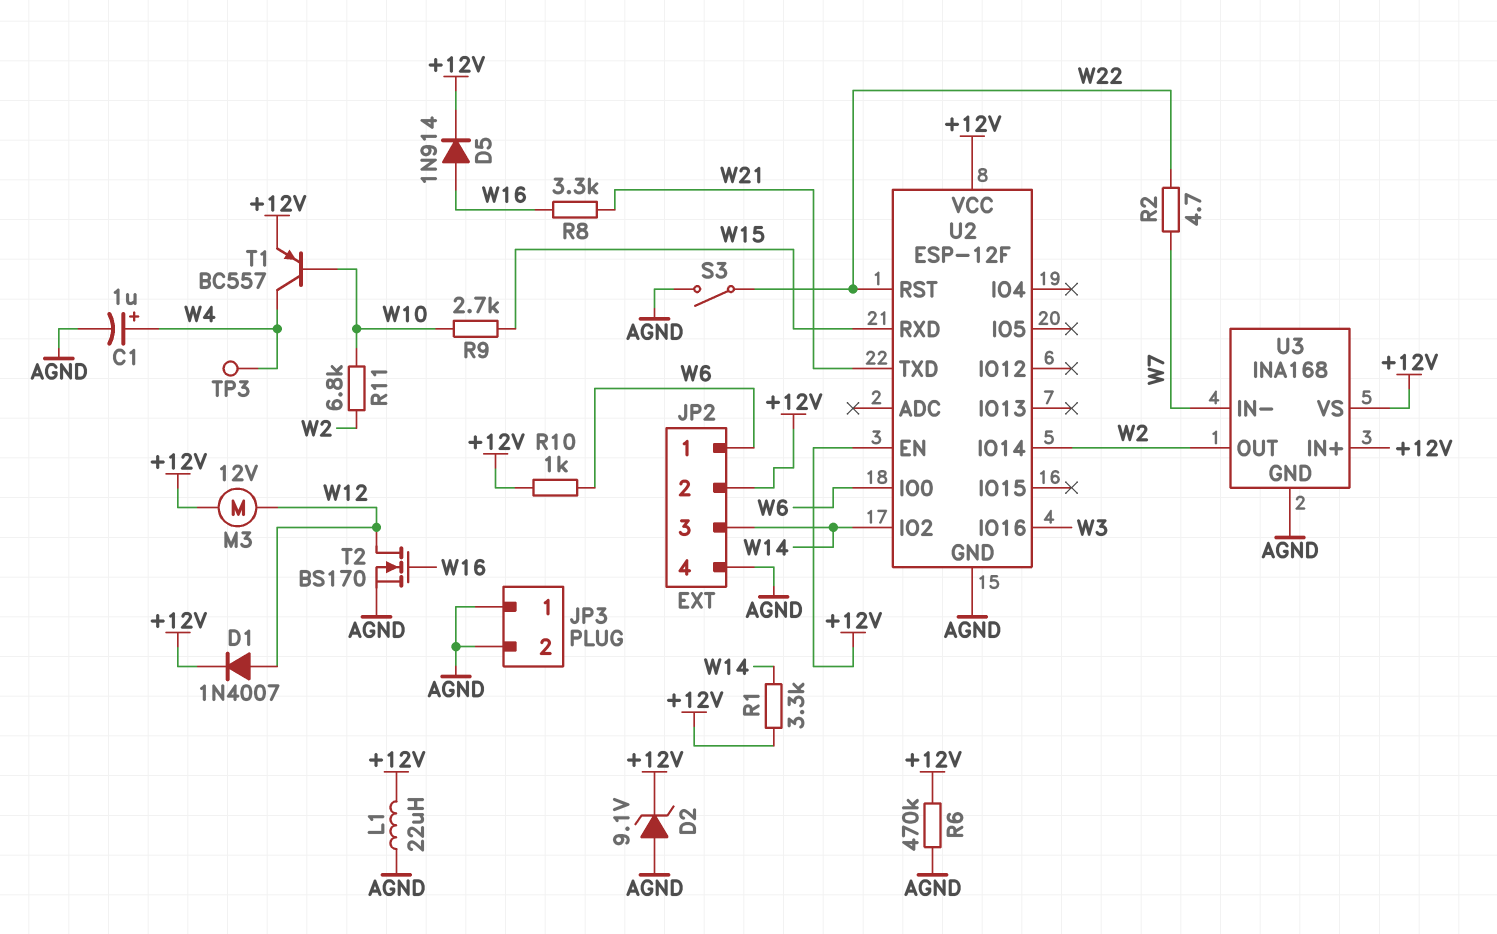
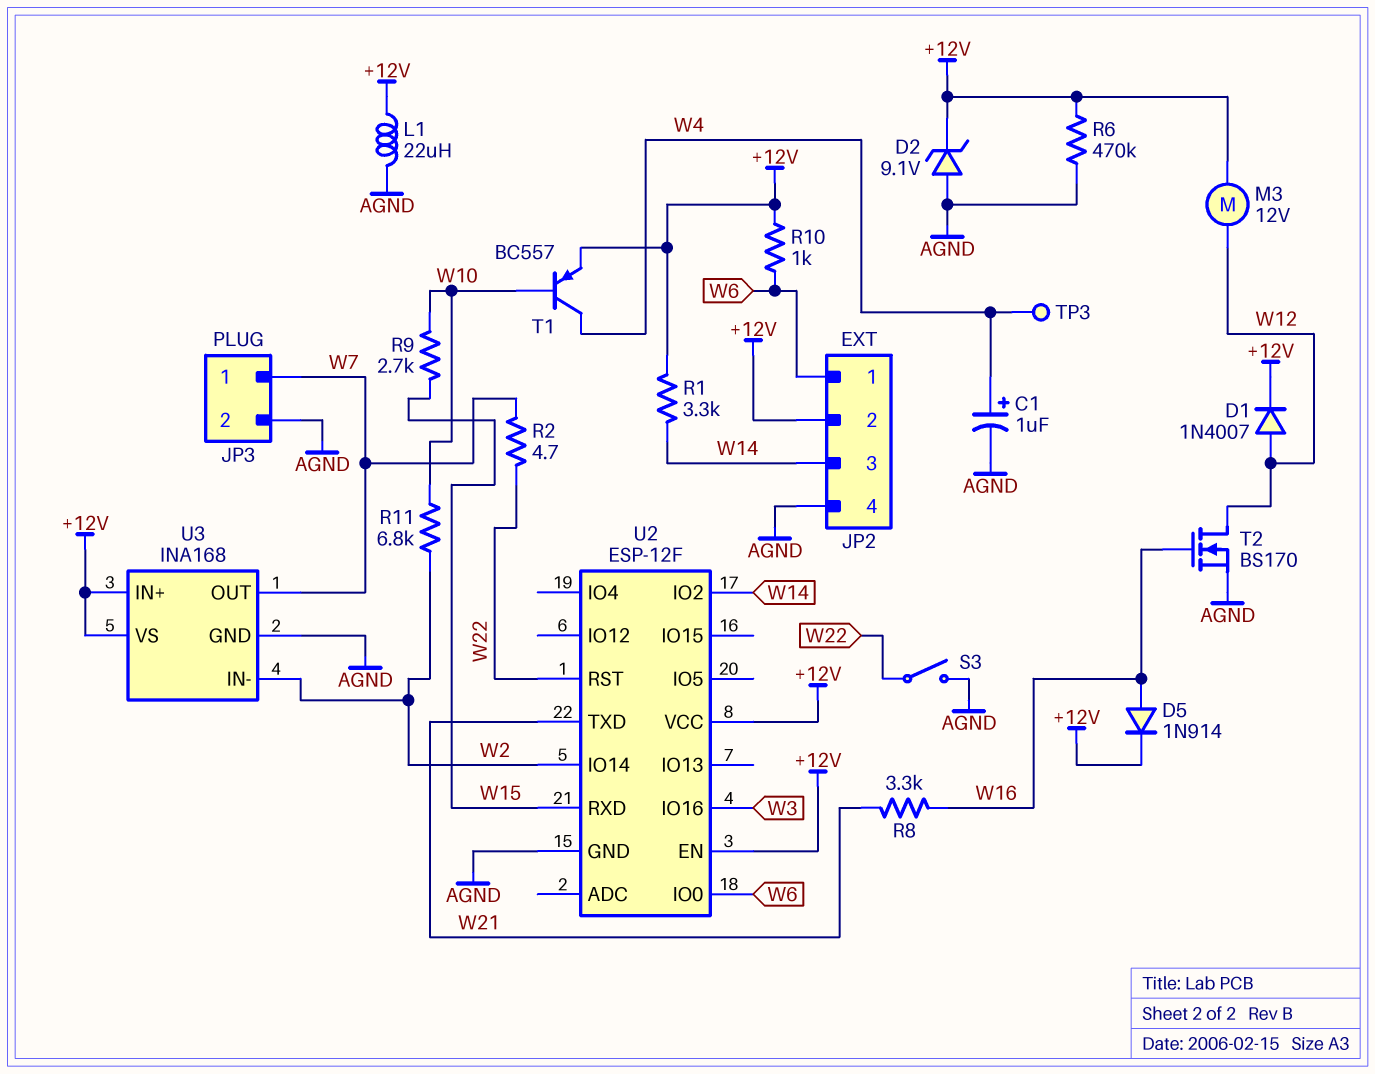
JP3 pin 1: AGND -> W7
U3 pin IN-: W7 -> W2
U3 pin OUT: W2 -> W7

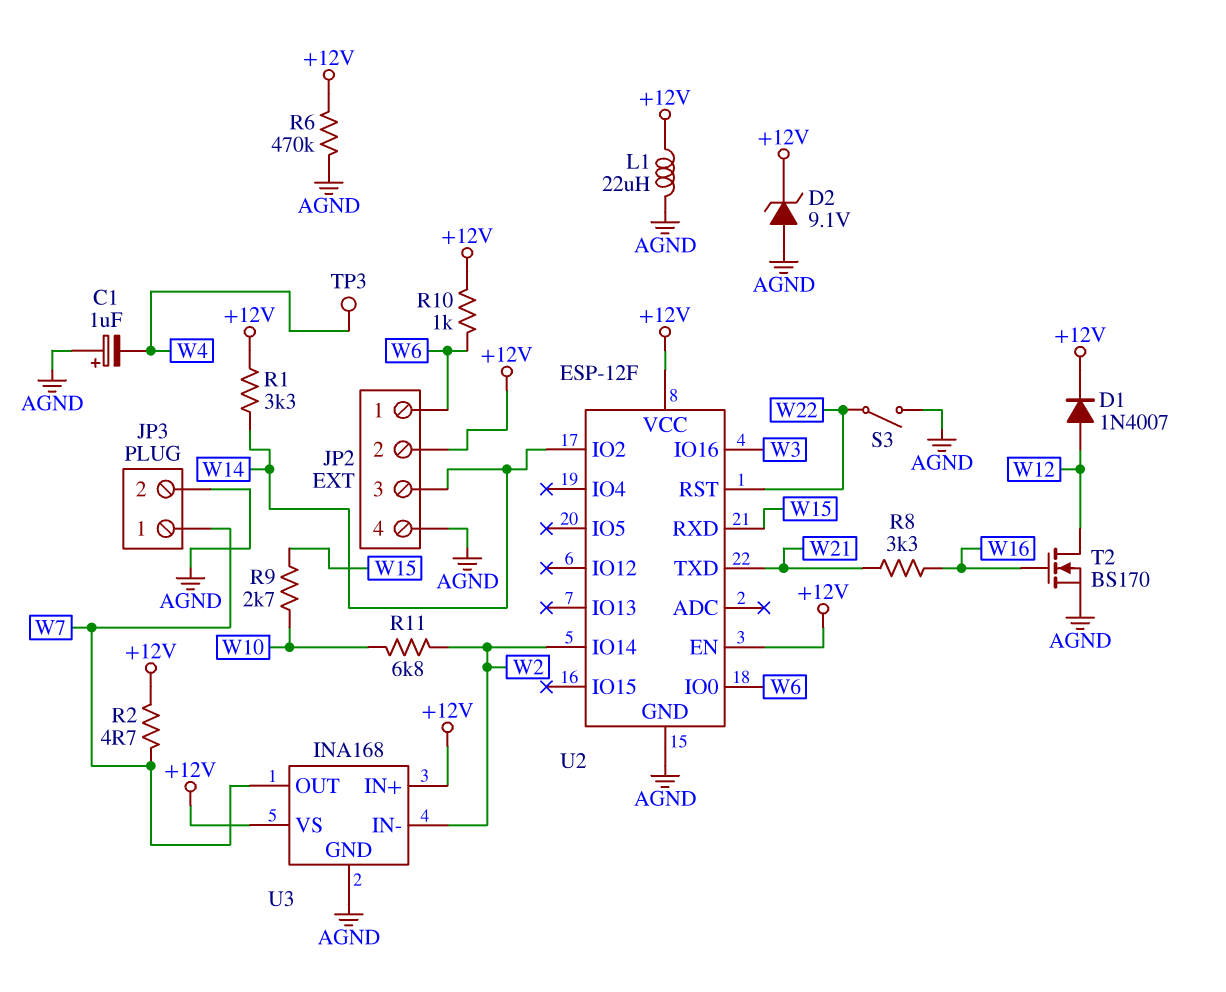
C1: 1uF (plus W4, minus AGND) -> 1uF (plus AGND, minus W4)
D5: diode 1N914 (A W16, K +12V) -> none
M3: motor 12V (+12V, W12) -> none
R2: 4.7 (W7, W22) -> 4.7 (+12V, W7)
T1: PNP BC557 (B W10, C W4, E +12V) -> none

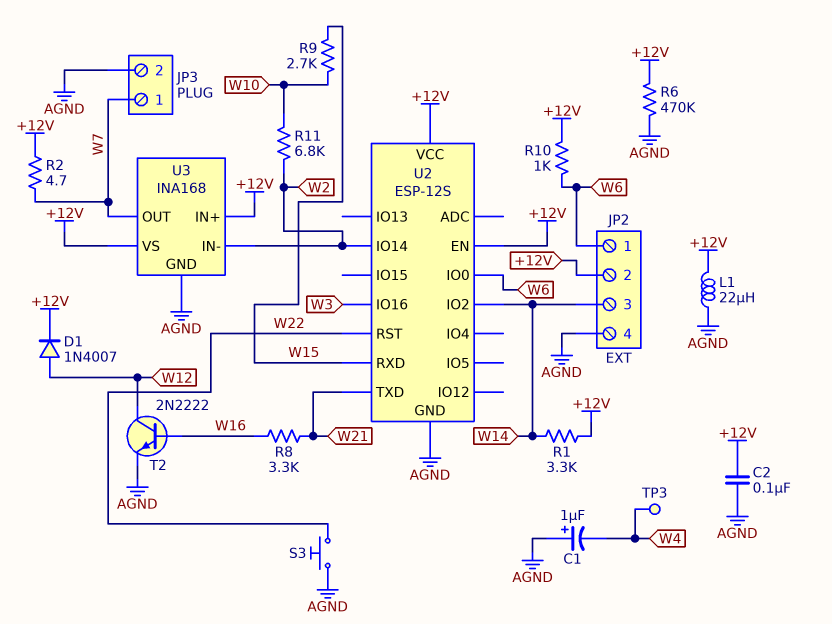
C2: none -> 100nF (+12V, AGND)
D2: zener 9.1V (A AGND, K +12V) -> none
S3: switch (AGND, W22) -> button (AGND, W22)
T2: NMOS BS170 (G W16, D W12, S AGND) -> NPN 2N2222 (B W16, C W12, E AGND)
U2: ESP-12F -> ESP-12S

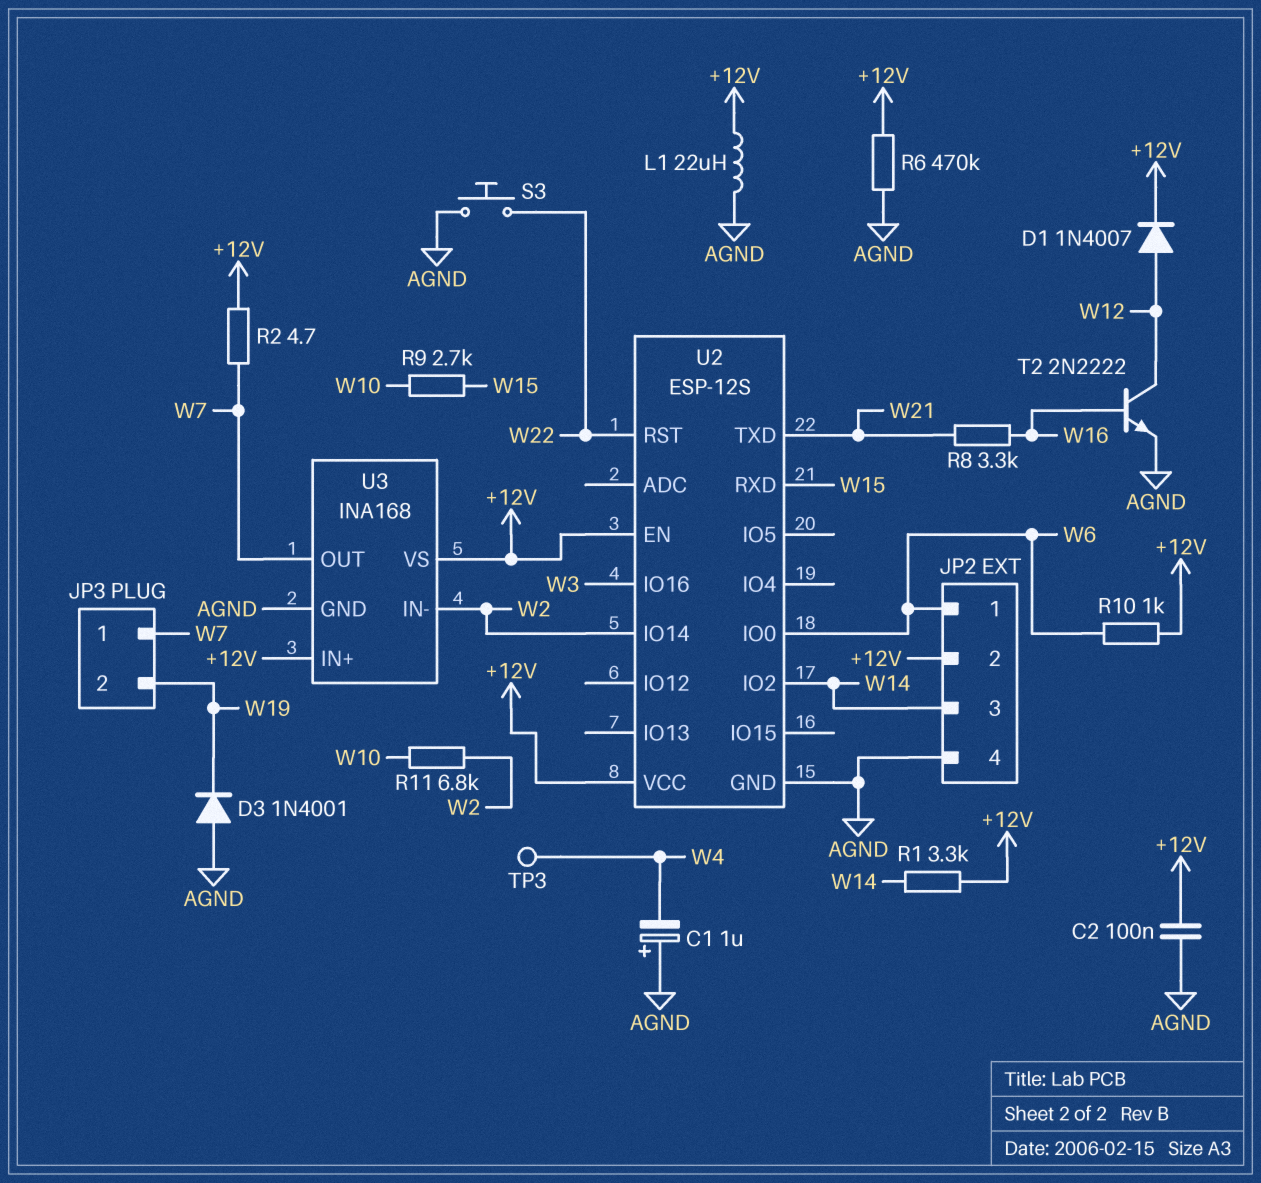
D3: none -> diode 1N4001 (A AGND, K W19)
JP3 pin 2: AGND -> W19

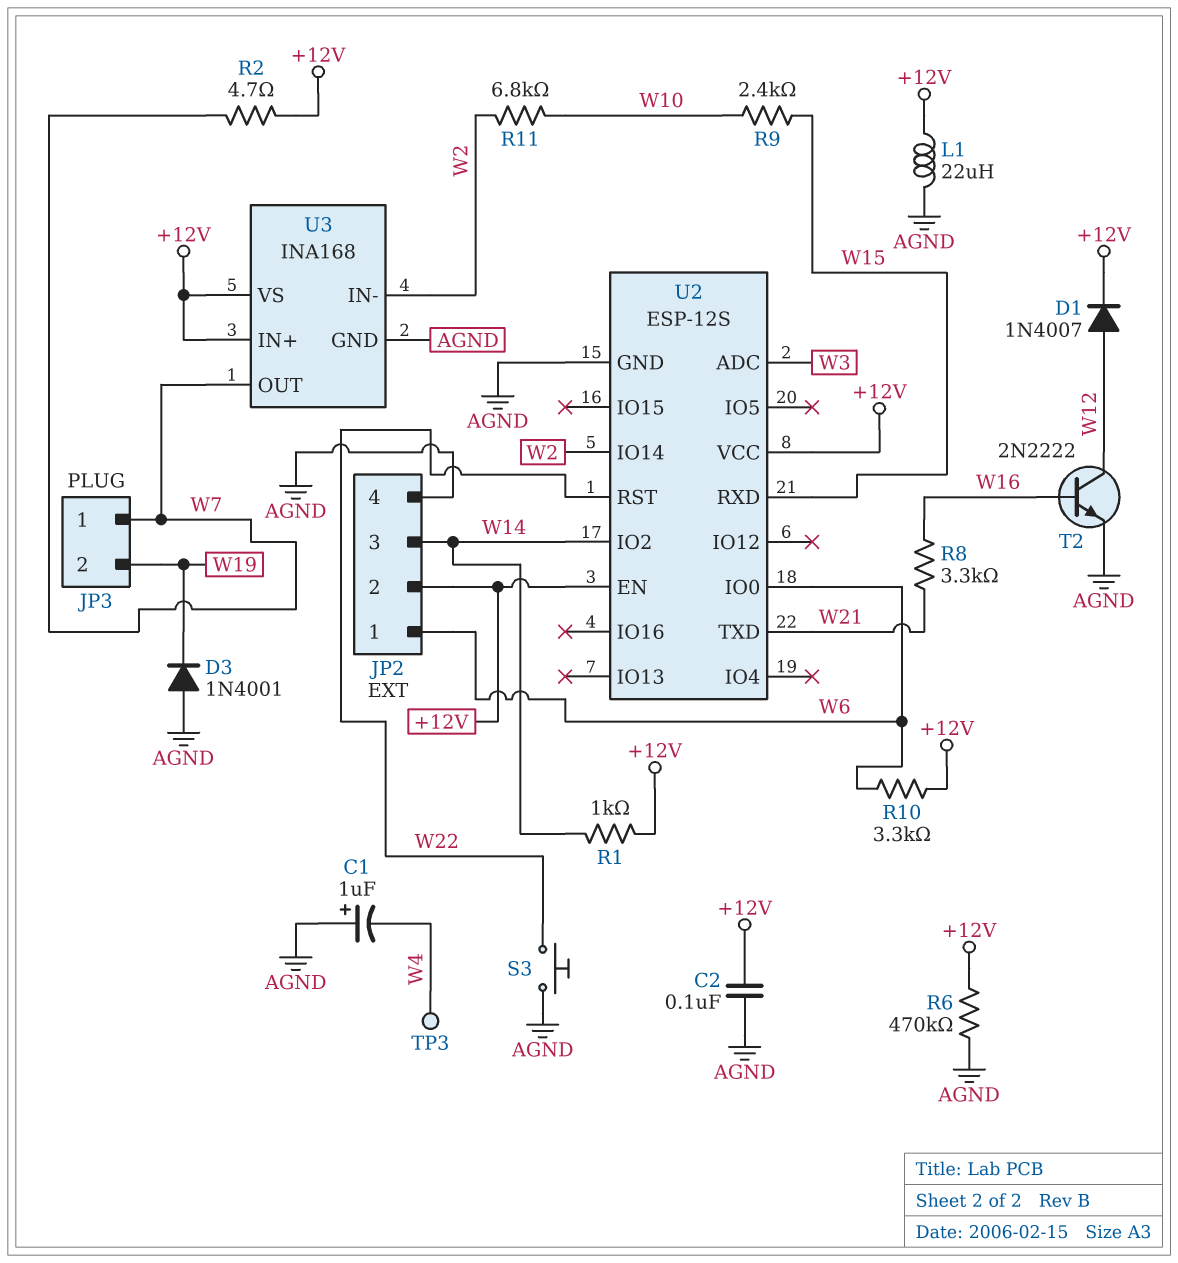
R1: 3.3k (+12V, W14) -> 1k (+12V, W14)
R9: 2.7k (W10, W15) -> 2.4k (W10, W15)
R10: 1k (+12V, W6) -> 3.3k (+12V, W6)
U2 pin ADC: none -> W3
U2 pin IO16: W3 -> none

